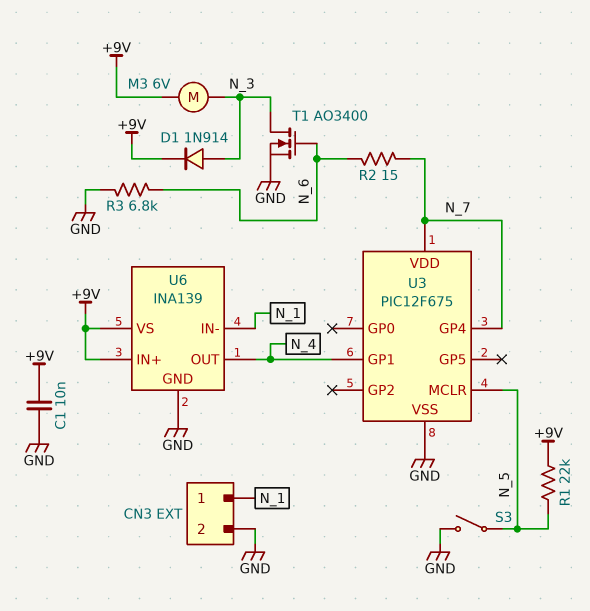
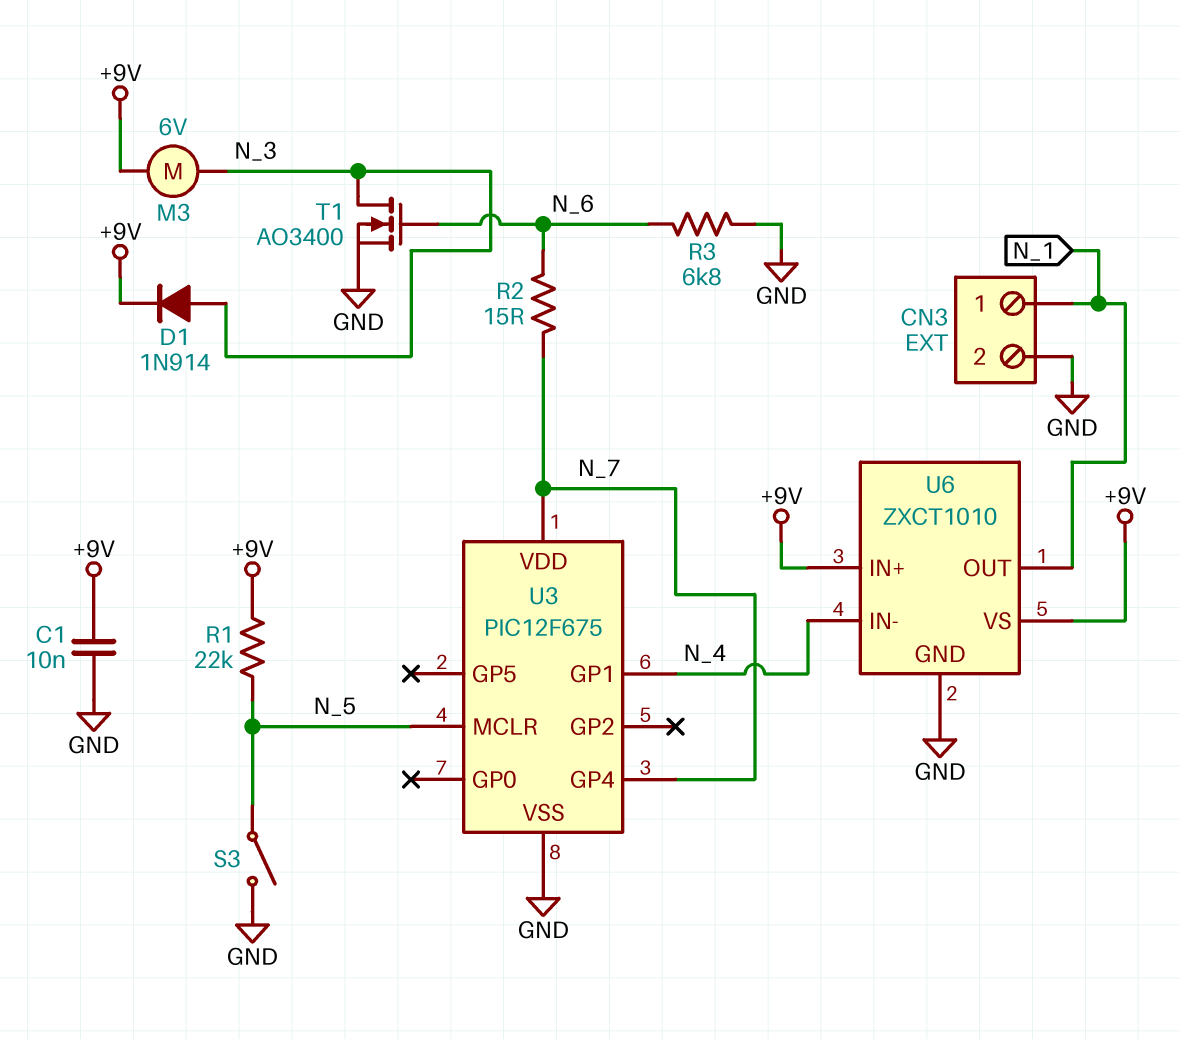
U6: INA139 -> ZXCT1010
U6 pin IN-: N_1 -> N_4
U6 pin OUT: N_4 -> N_1

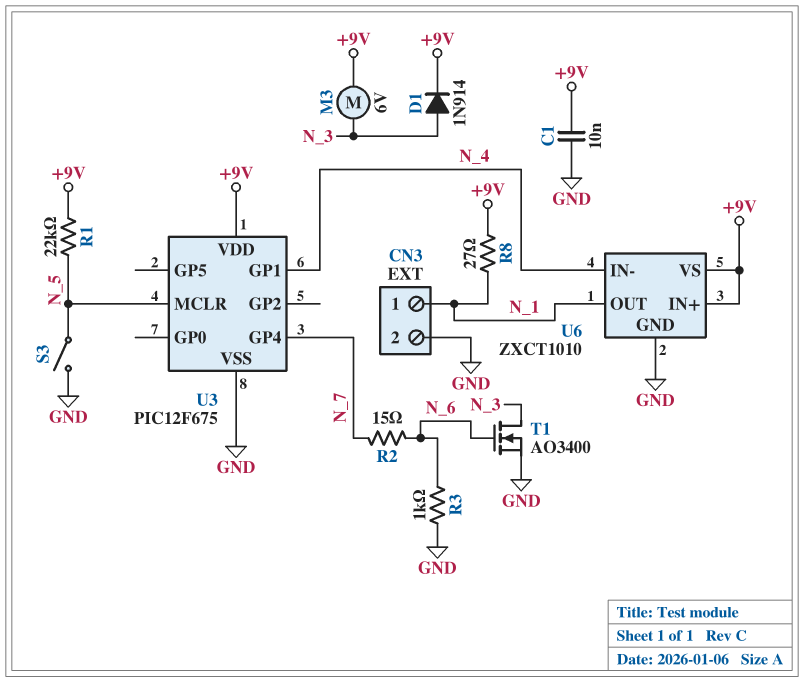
R3: 6.8k (GND, N_6) -> 1k (GND, N_6)
R8: none -> 27 (+9V, N_1)
U3 pin VDD: N_7 -> +9V

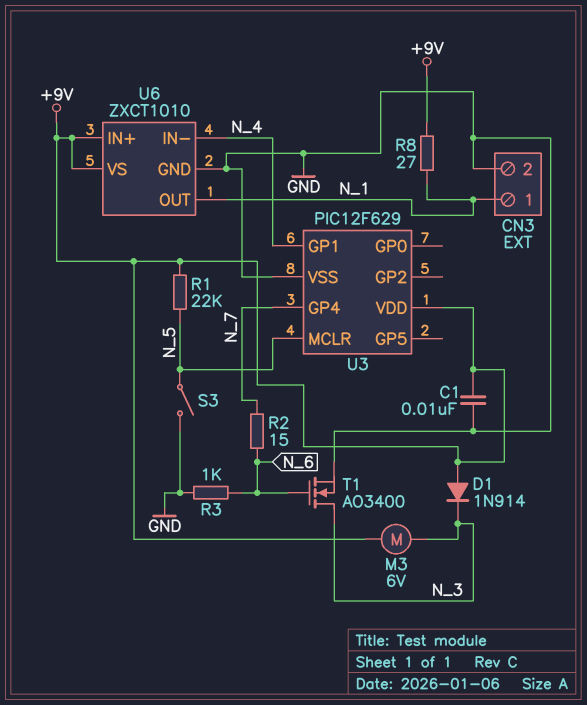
D1: diode 1N914 (A N_3, K +9V) -> diode 1N914 (A +9V, K N_3)
U3: PIC12F675 -> PIC12F629

